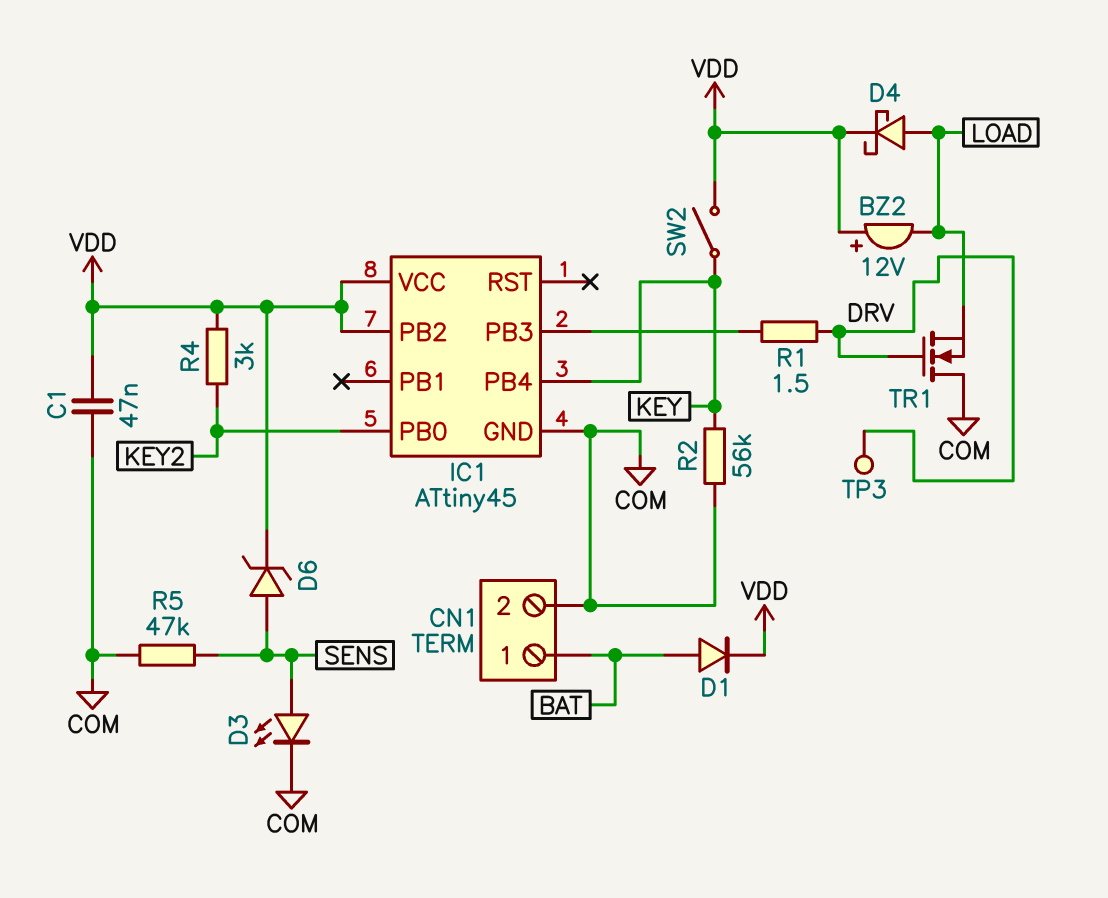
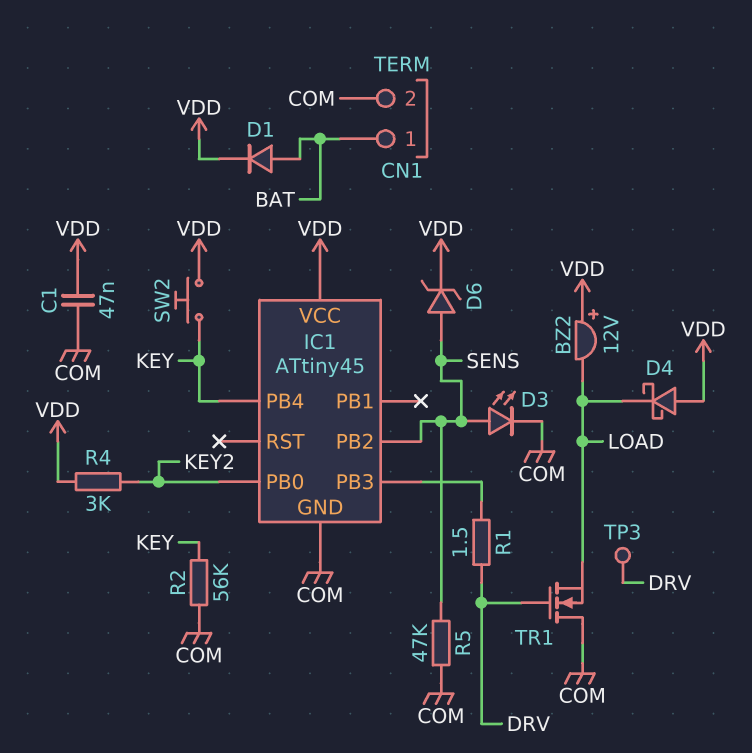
D4: schottky (A LOAD, K VDD) -> schottky (A VDD, K LOAD)
IC1 pin PB2: VDD -> SENS
SW2: switch (KEY, VDD) -> button (KEY, VDD)

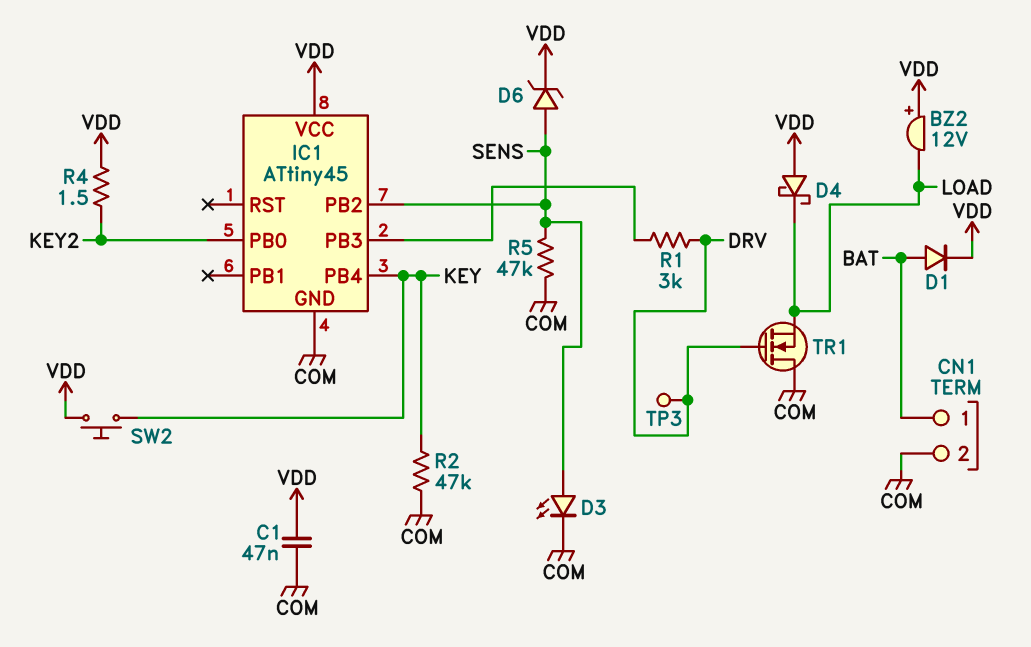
R1: 1.5 (DRV, IC1/PB3) -> 3k (DRV, IC1/PB3)
R2: 56k (COM, KEY) -> 47k (COM, KEY)
R4: 3k (KEY2, VDD) -> 1.5 (KEY2, VDD)

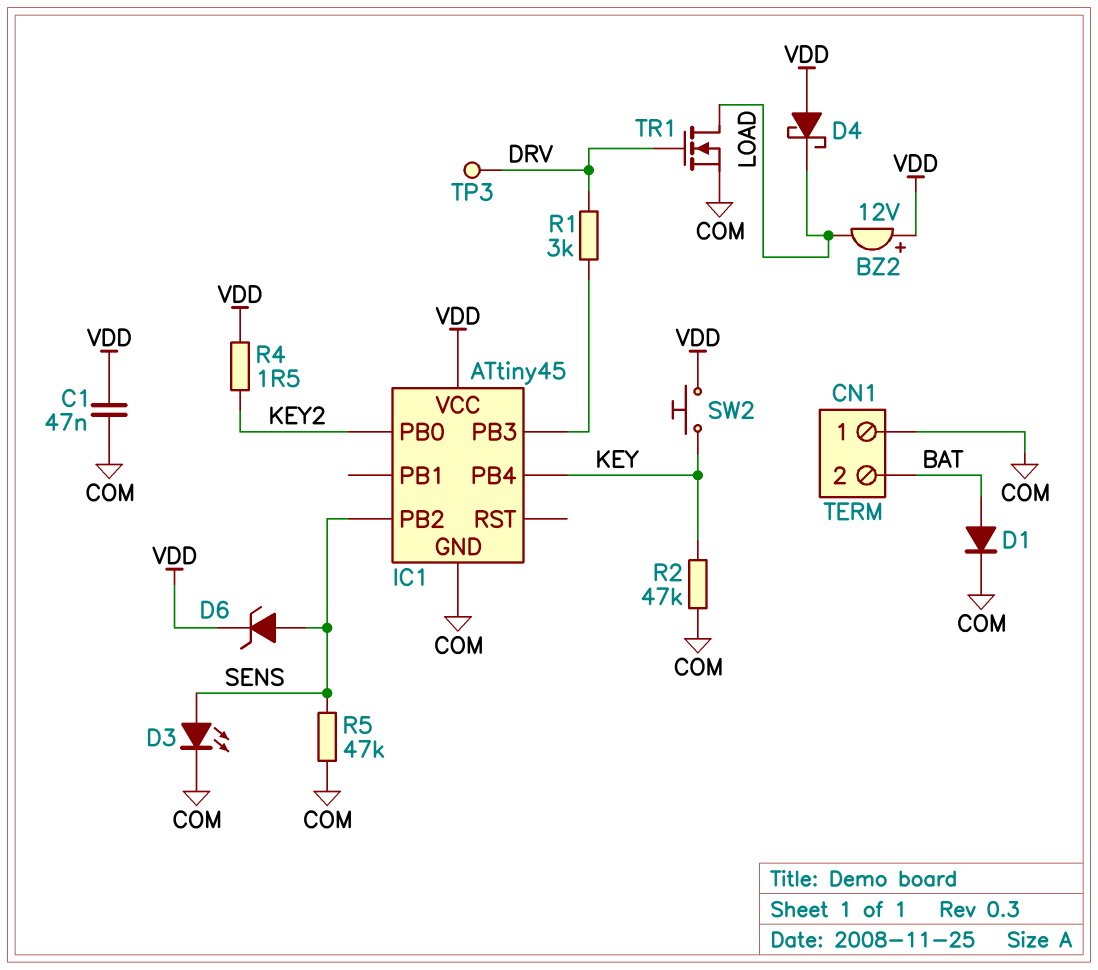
CN1 pin 1: BAT -> COM
CN1 pin 2: COM -> BAT
D1: diode (A BAT, K VDD) -> diode (A BAT, K COM)
TR1: NMOS (G DRV, D COM, S LOAD) -> NMOS (G DRV, D LOAD, S COM)

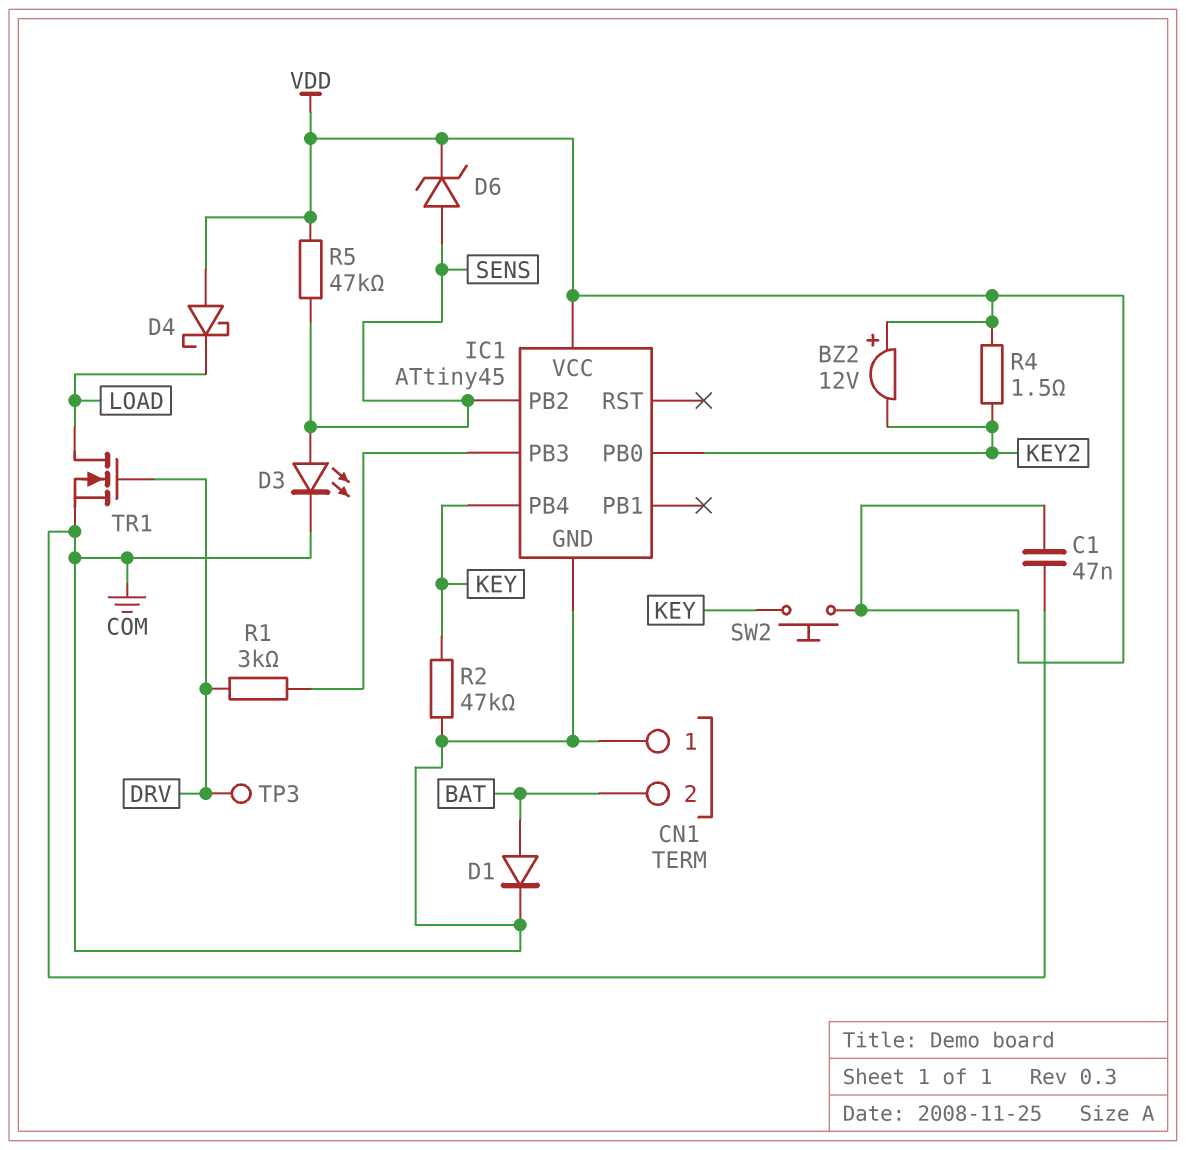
BZ2: buzzer 12V (plus VDD, minus LOAD) -> buzzer 12V (plus VDD, minus KEY2)
R5: 47k (COM, SENS) -> 47k (SENS, VDD)

